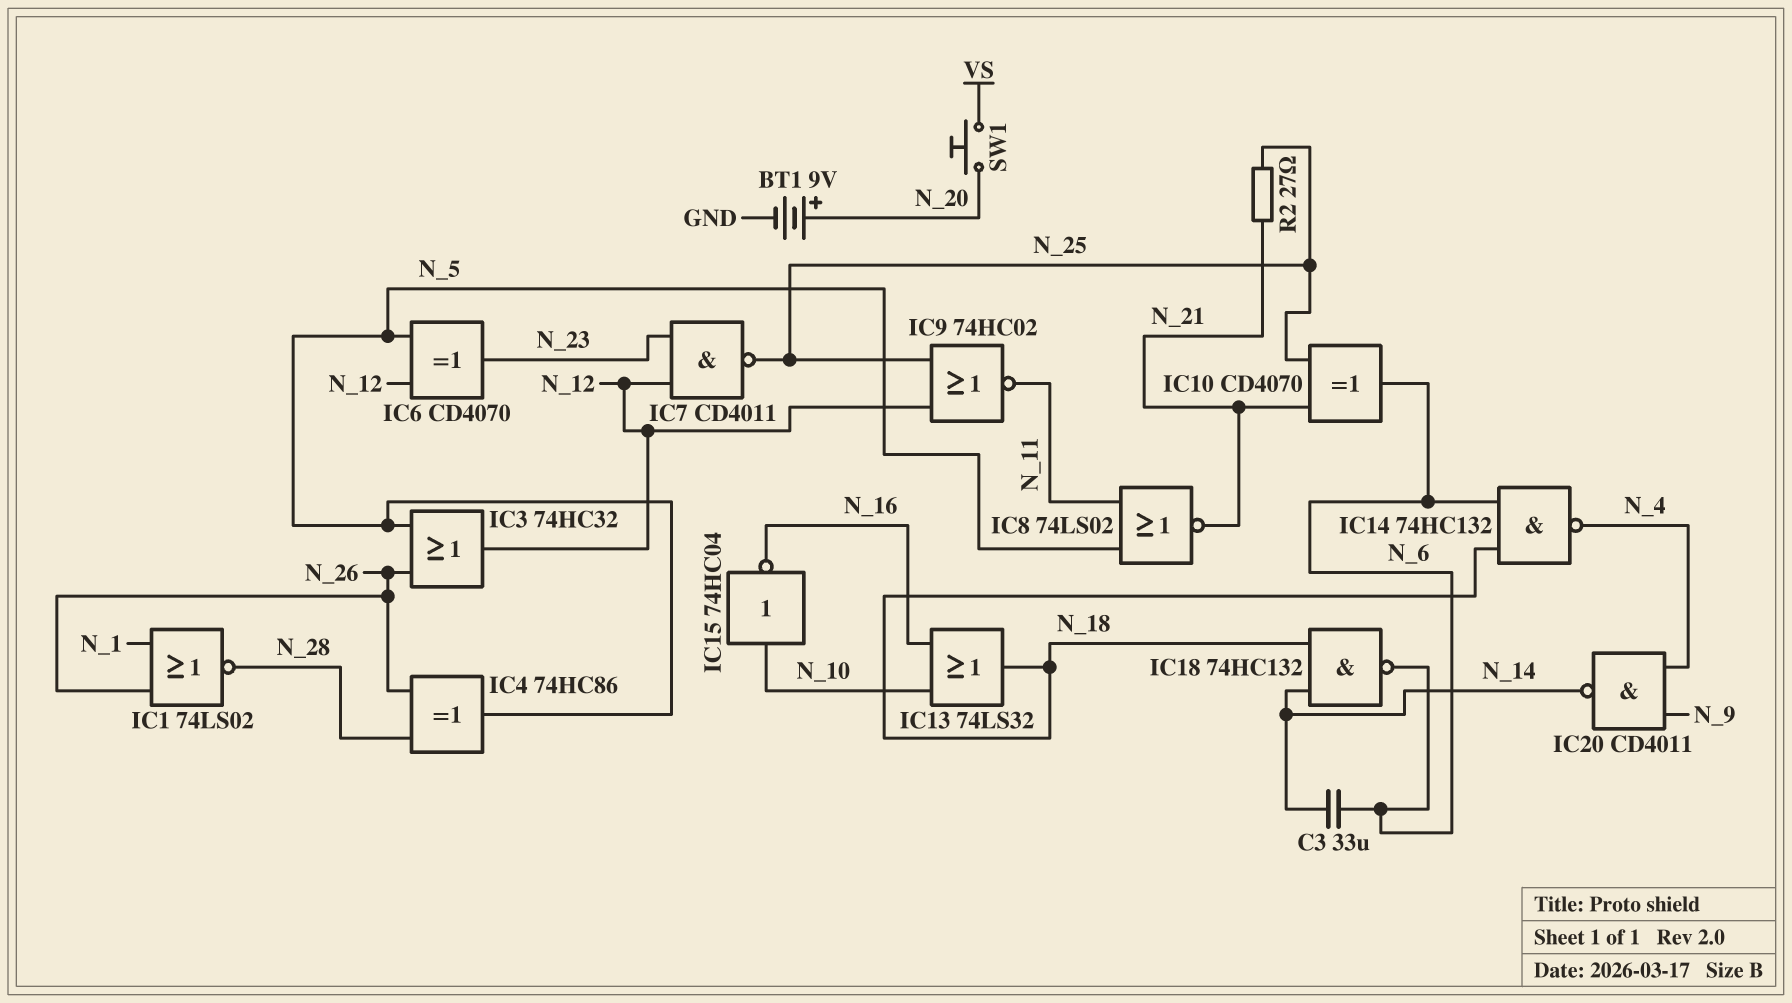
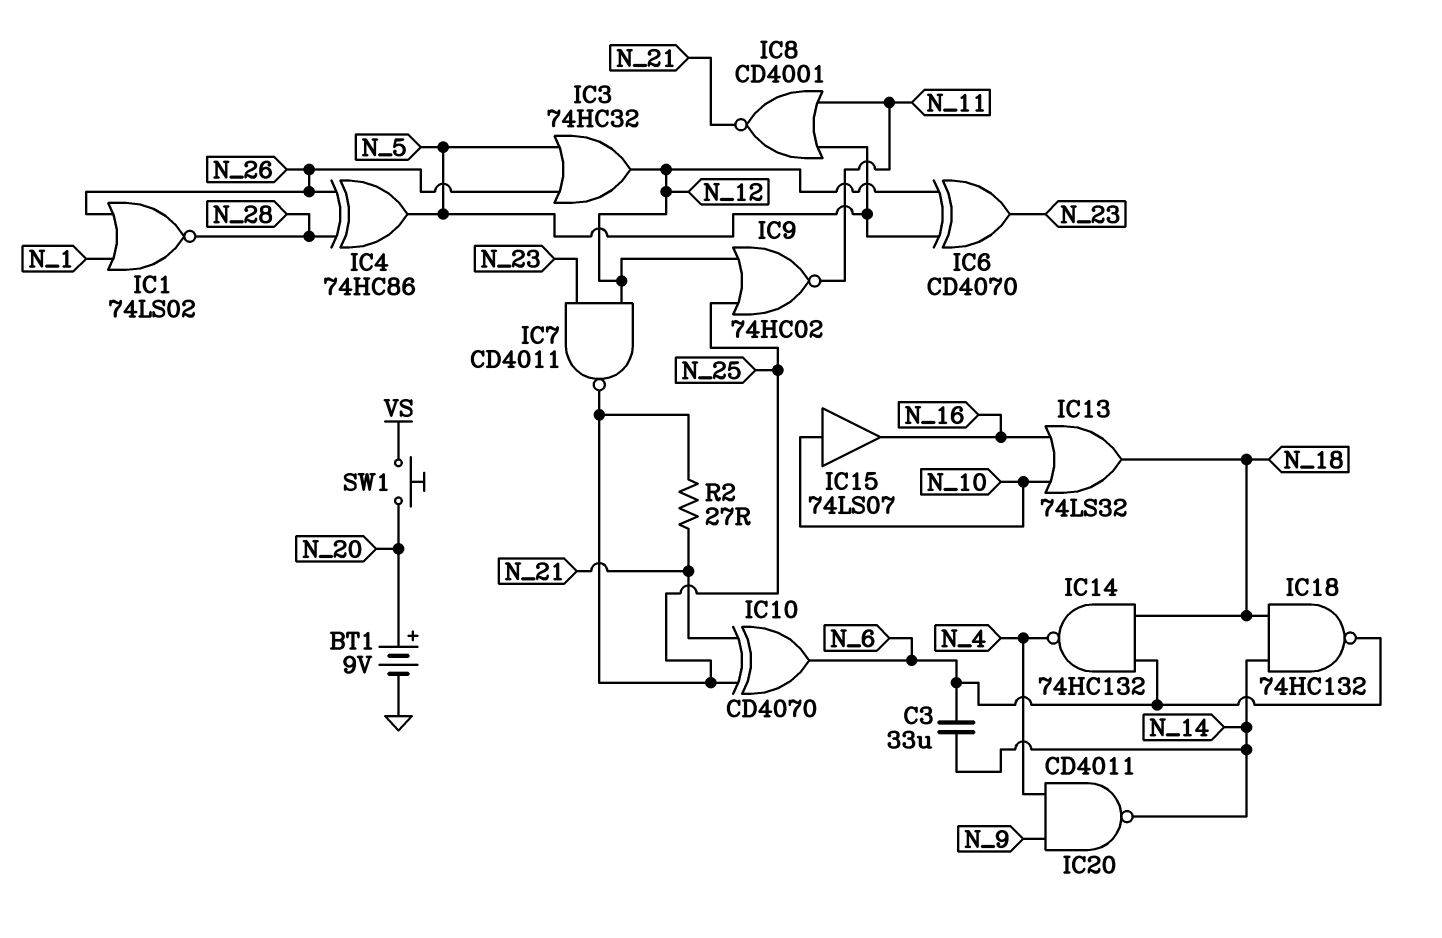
IC8: NOR 74LS02 (in N_5, in N_11, out N_21) -> NOR CD4001 (in N_5, in N_11, out N_21)
IC15: NOT 74HC04 (in N_10, out N_16) -> buffer 74LS07 (in N_10, out N_16)

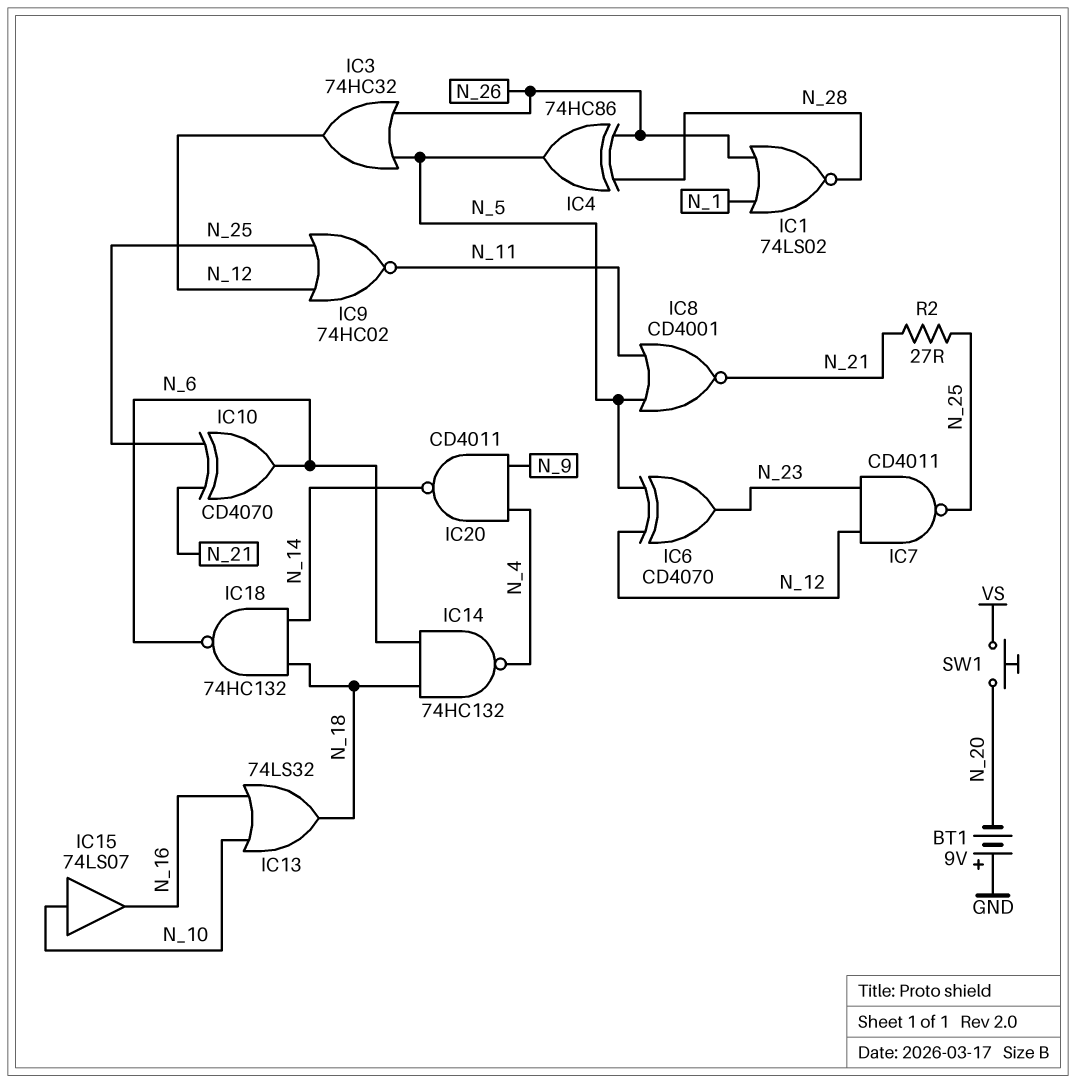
BT1: 9V (plus N_20, minus GND) -> 9V (plus GND, minus N_20)
C3: 33uF (N_6, N_14) -> none

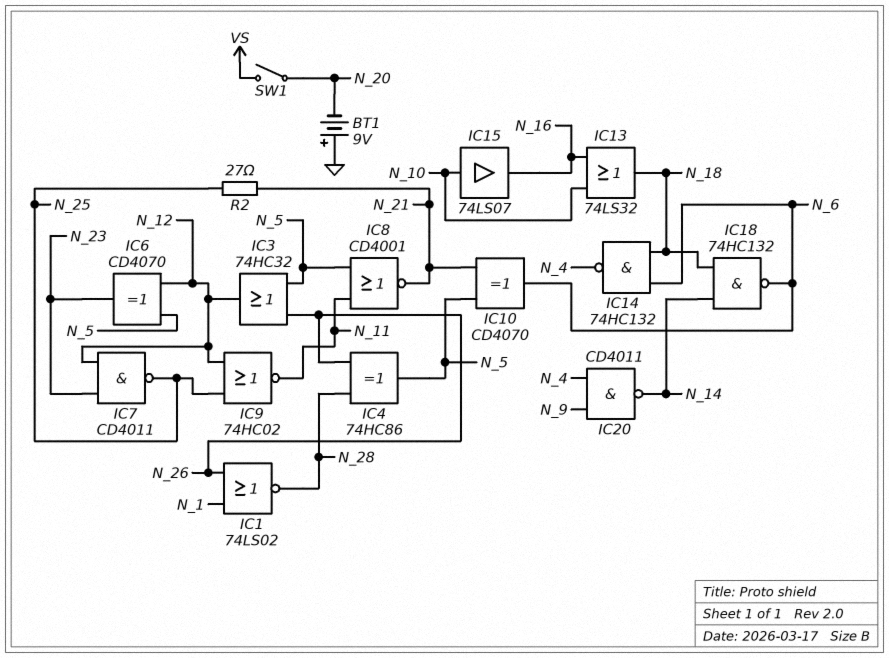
IC10: XOR CD4070 (in N_21, in N_25, out N_6) -> XOR CD4070 (in N_5, in N_21, out N_6)
SW1: button (N_20, VS) -> switch (N_20, VS)

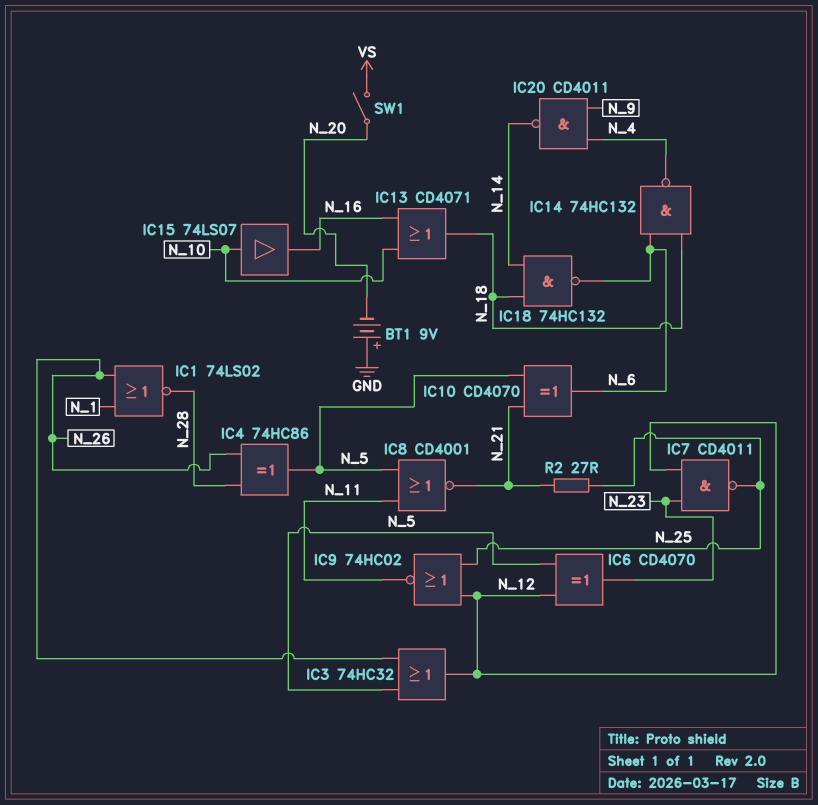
IC13: OR 74LS32 (in N_10, in N_16, out N_18) -> OR CD4071 (in N_10, in N_16, out N_18)

